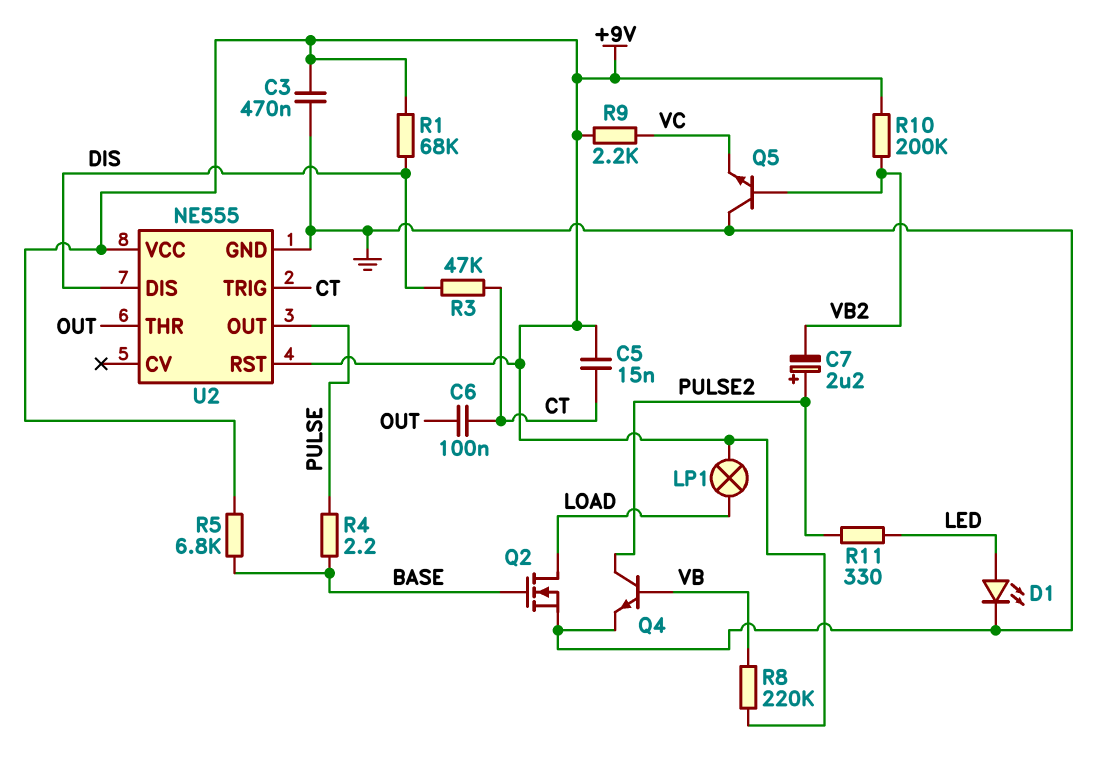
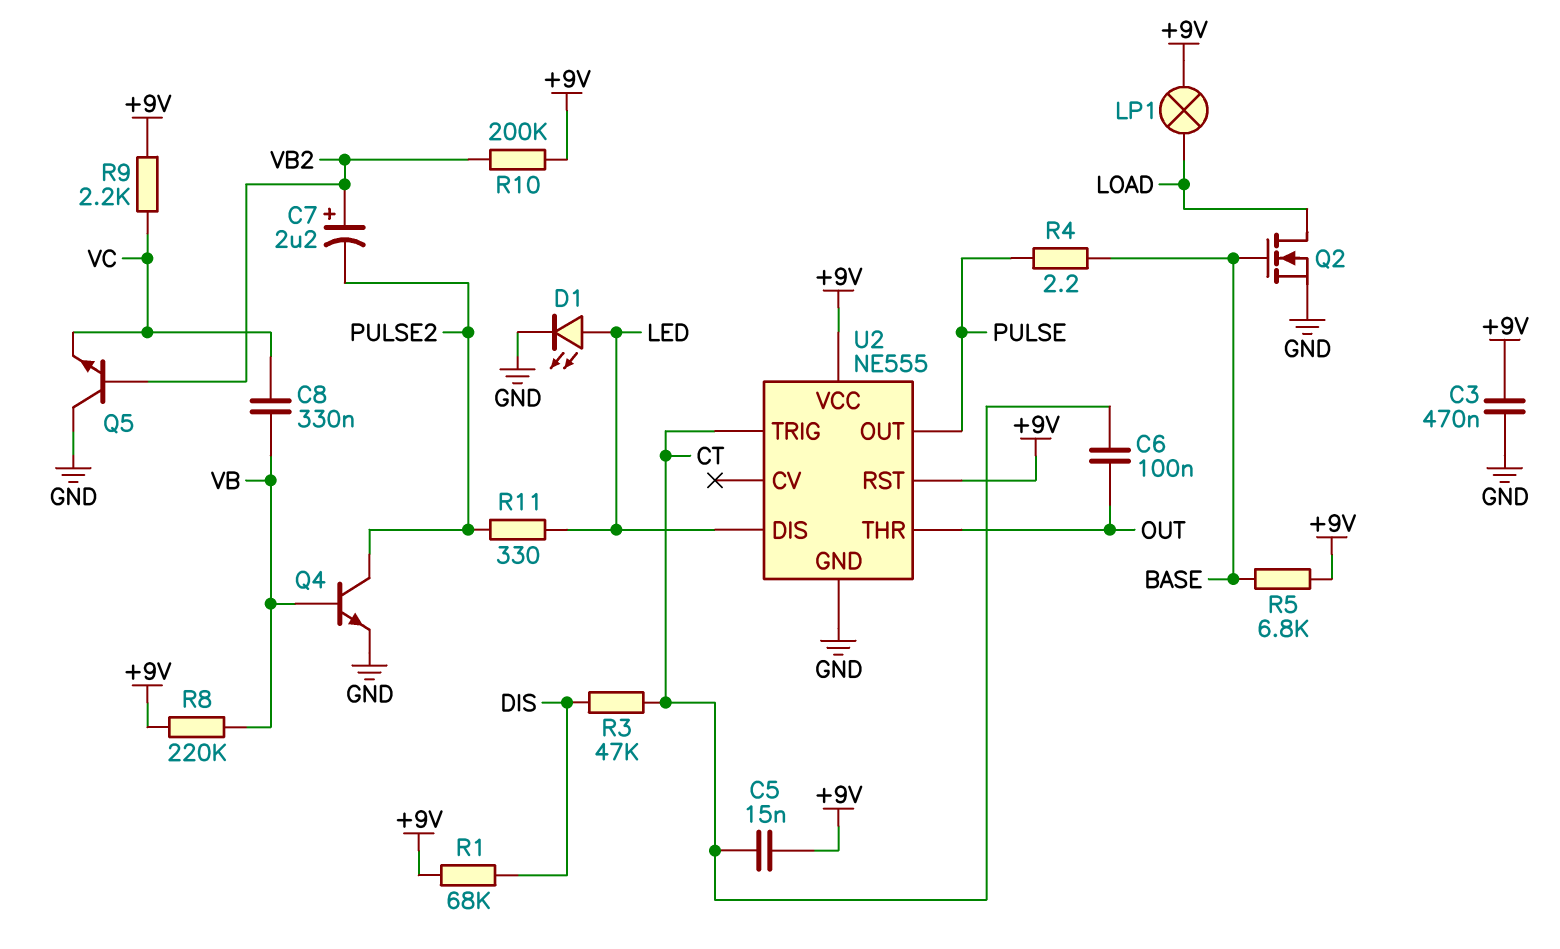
C7: 2.2uF (plus PULSE2, minus VB2) -> 2.2uF (plus VB2, minus PULSE2)
C8: none -> 330nF (VB, VC)
U2 pin DIS: DIS -> LED

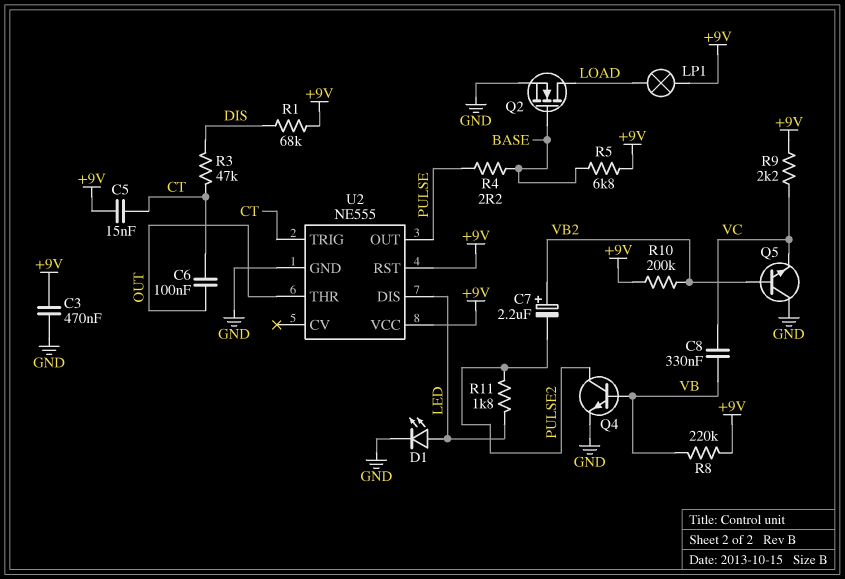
R11: 330 (LED, PULSE2) -> 1.8k (LED, PULSE2)

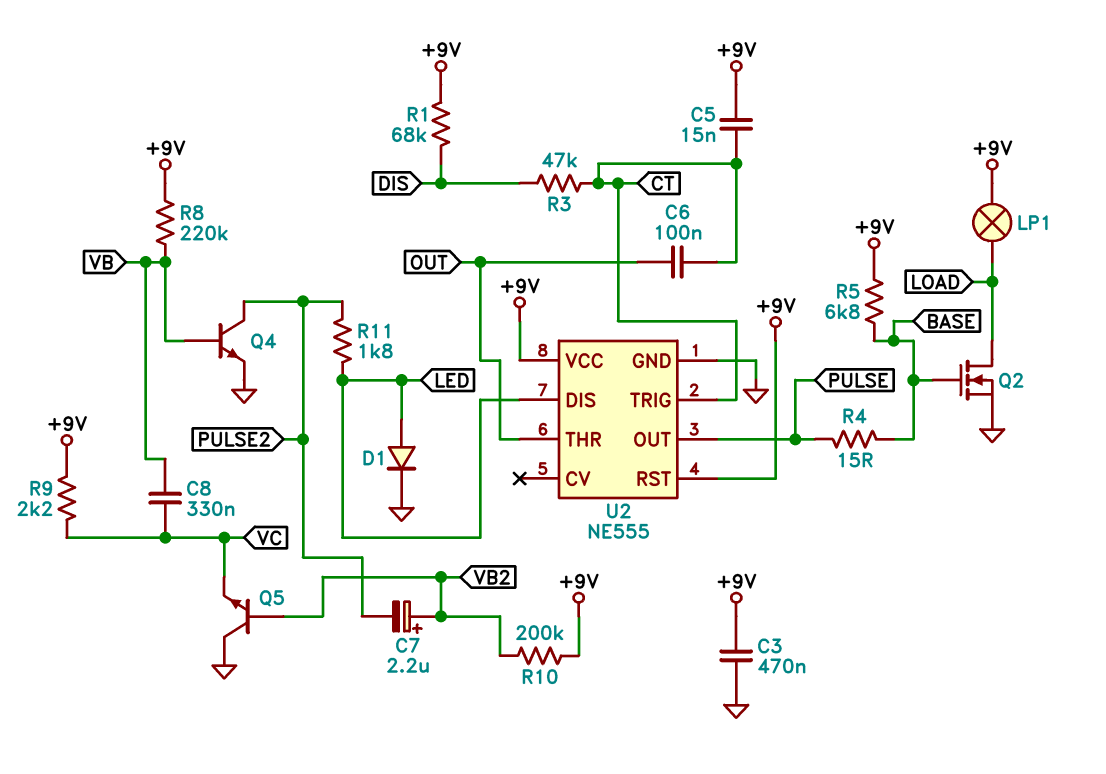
D1: LED (A LED, K GND) -> diode (A LED, K GND)
R4: 2.2 (BASE, PULSE) -> 15 (BASE, PULSE)

